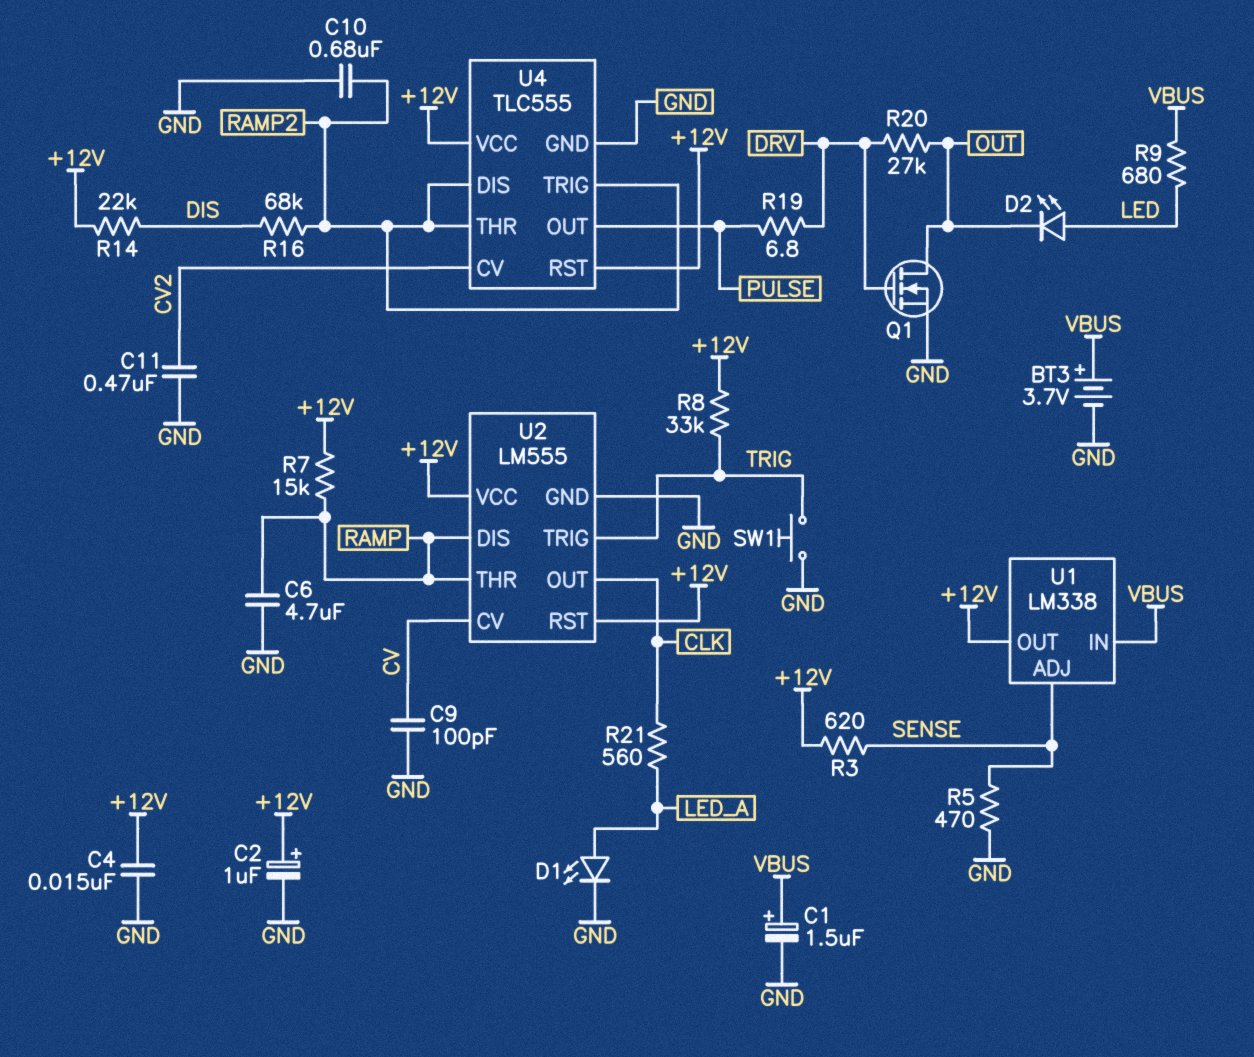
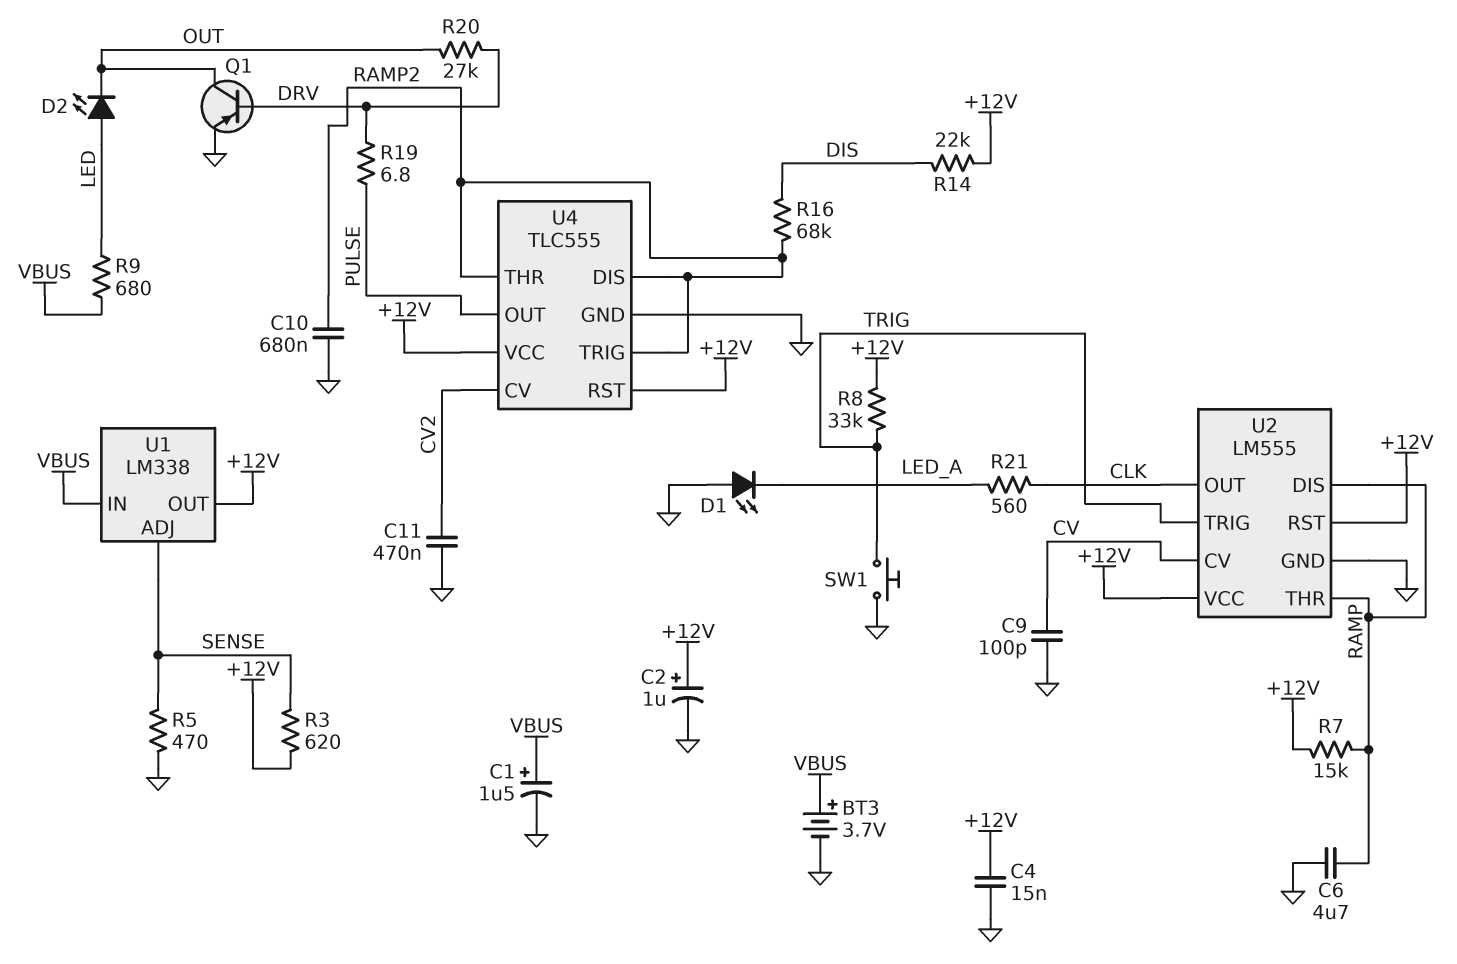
D1: LED (A LED_A, K GND) -> LED (A GND, K LED_A)
Q1: NMOS (G DRV, D OUT, S GND) -> PNP (B DRV, C OUT, E GND)

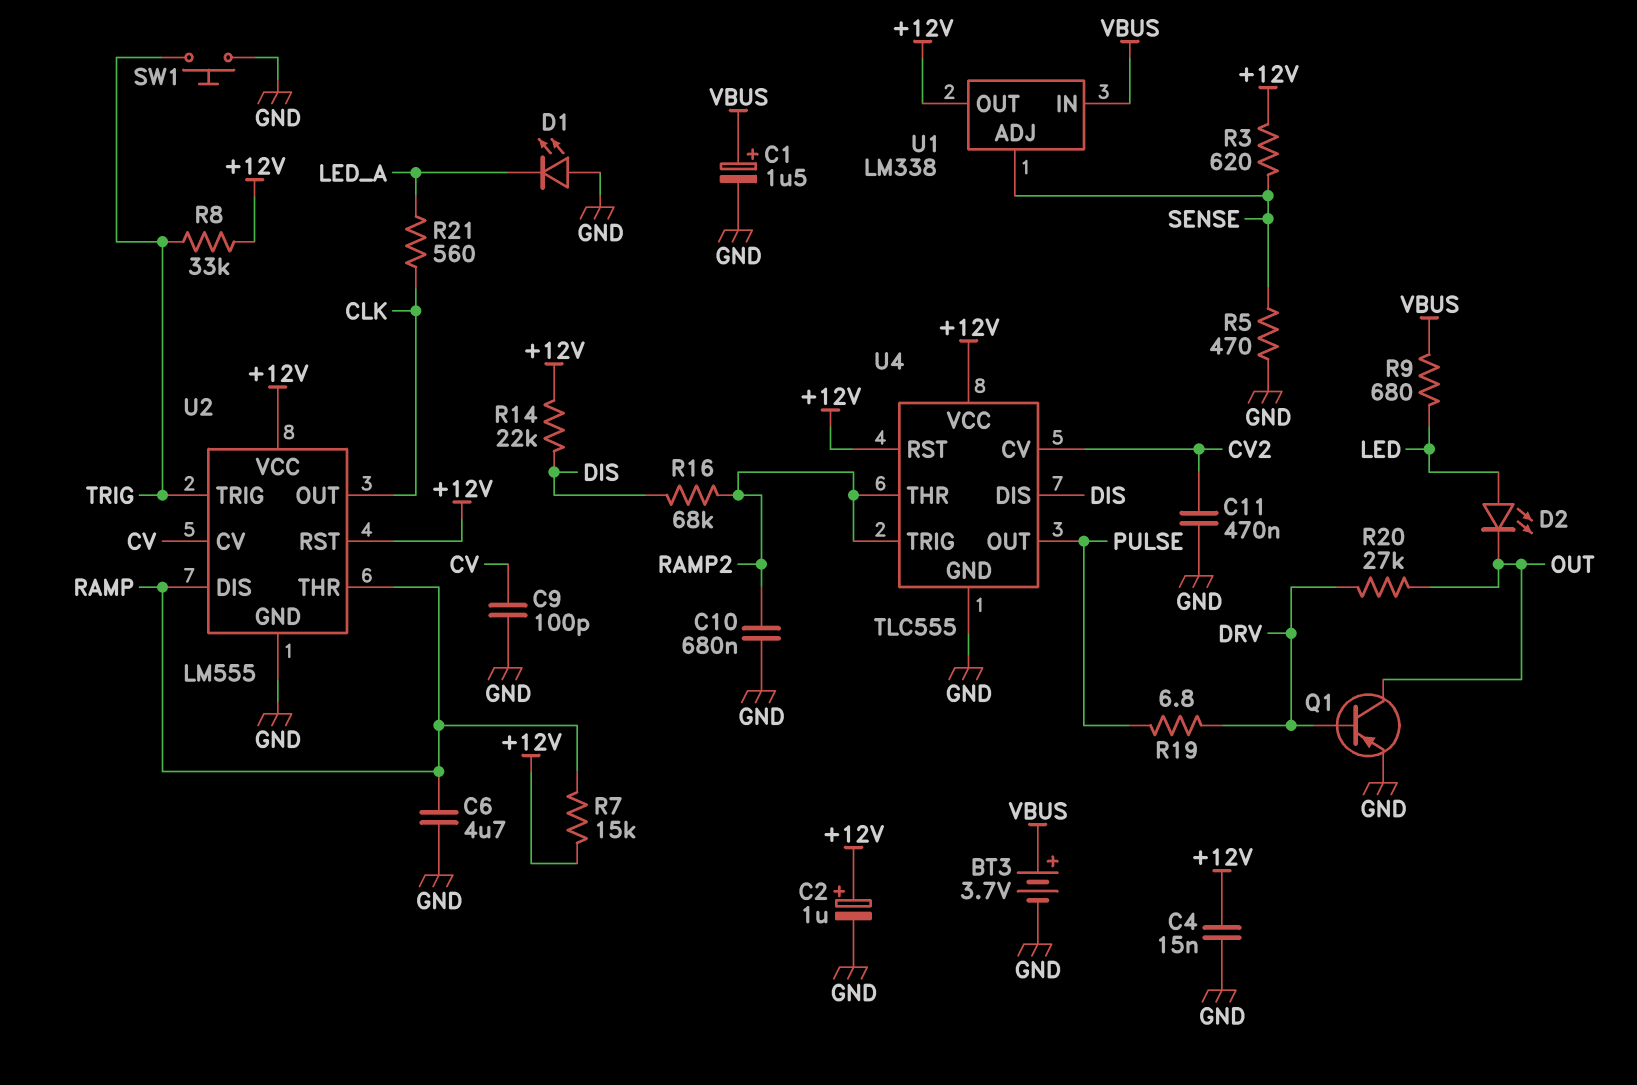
U4 pin DIS: RAMP2 -> DIS

